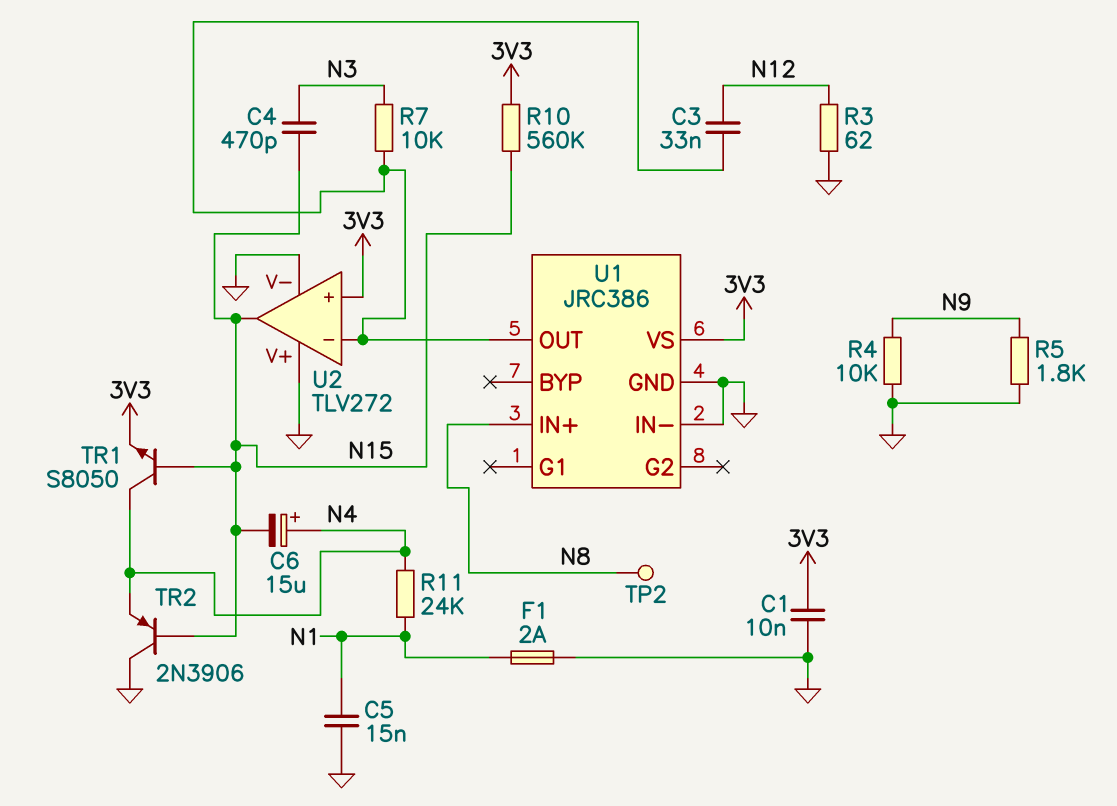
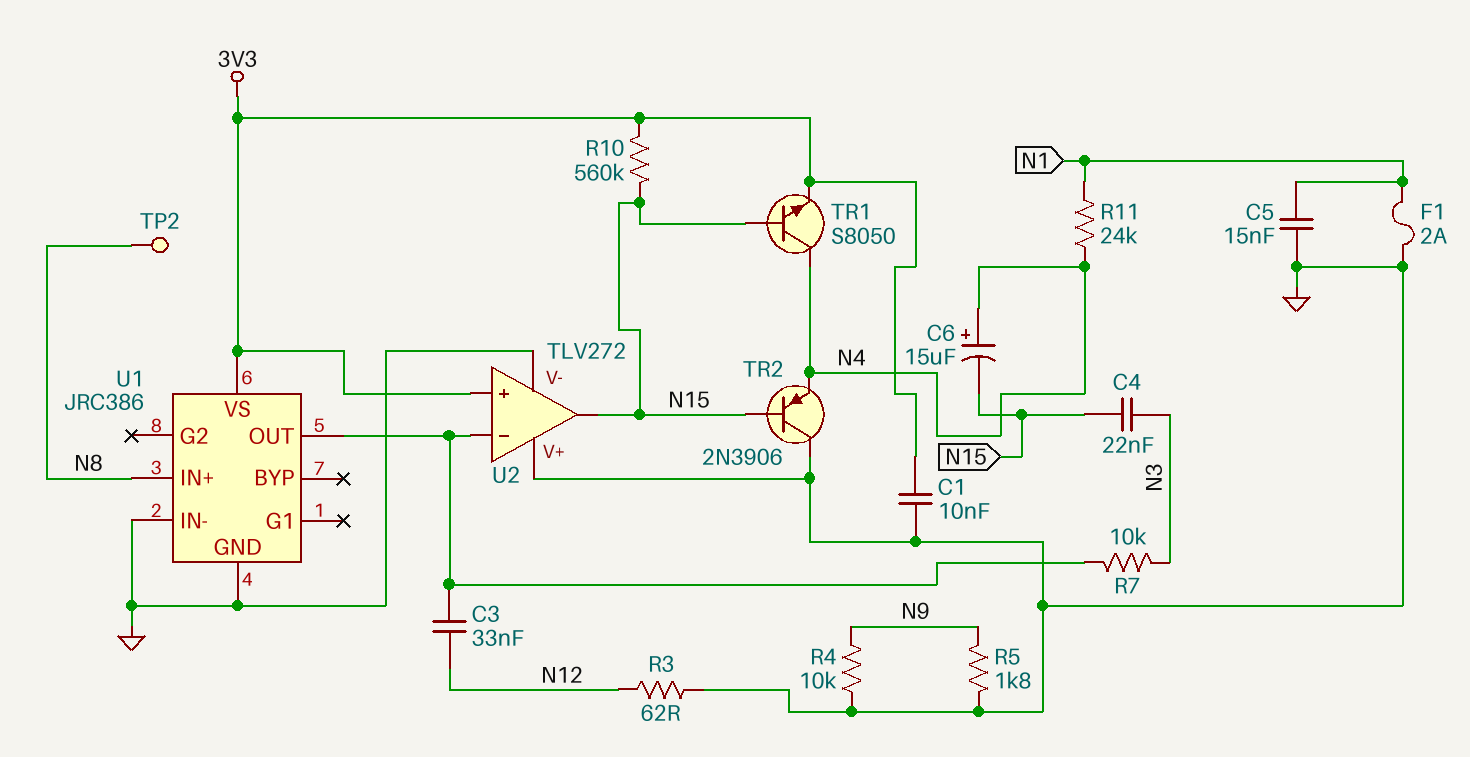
C4: 470pF (N3, N15) -> 22nF (N3, N15)

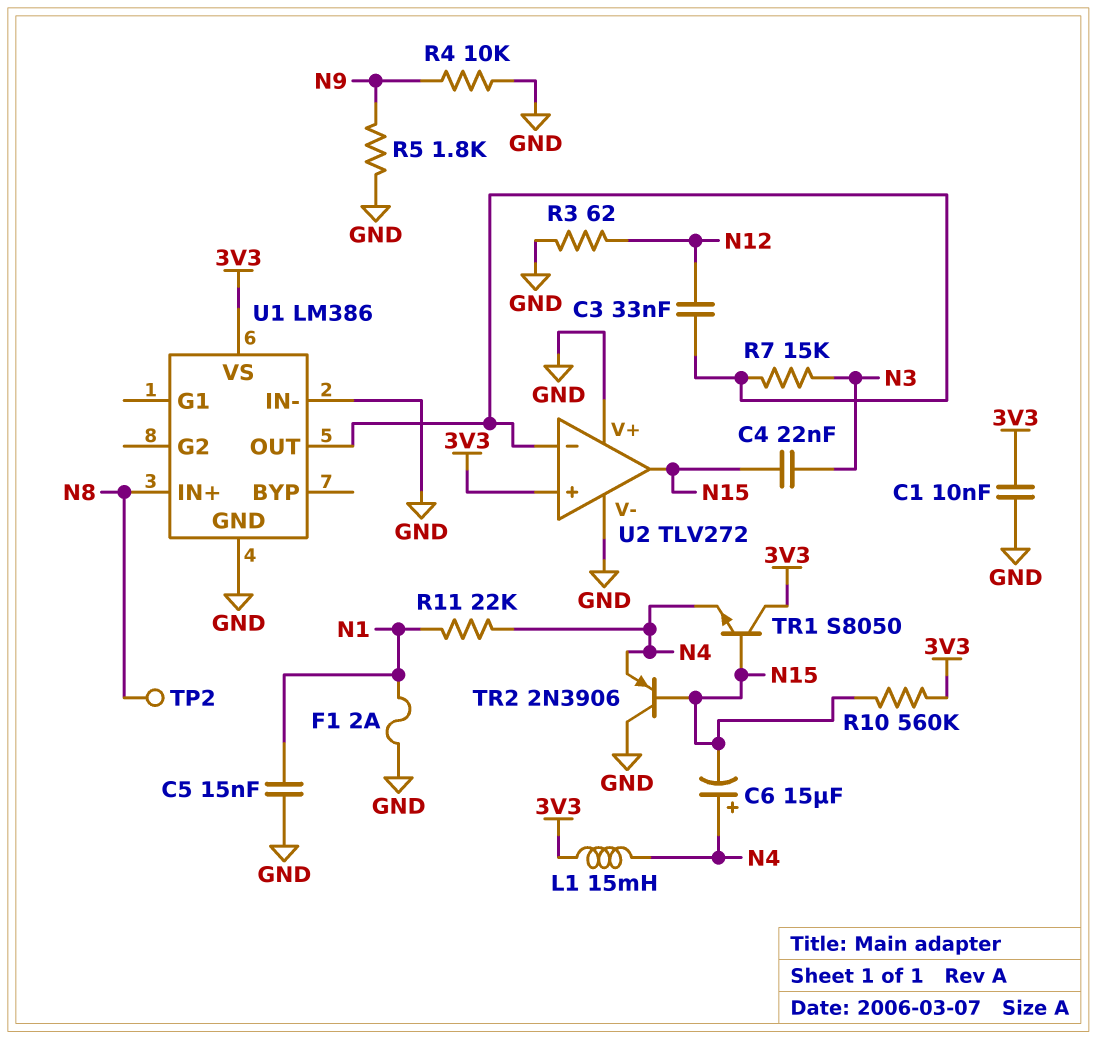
L1: none -> 15mH (3V3, N4)
R7: 10k (N3, U1/OUT) -> 15k (N3, U1/OUT)
R11: 24k (N1, N4) -> 22k (N1, N4)
TR1: NPN S8050 (B N15, C N4, E 3V3) -> NPN S8050 (B N15, C 3V3, E N4)
U1: JRC386 -> LM386

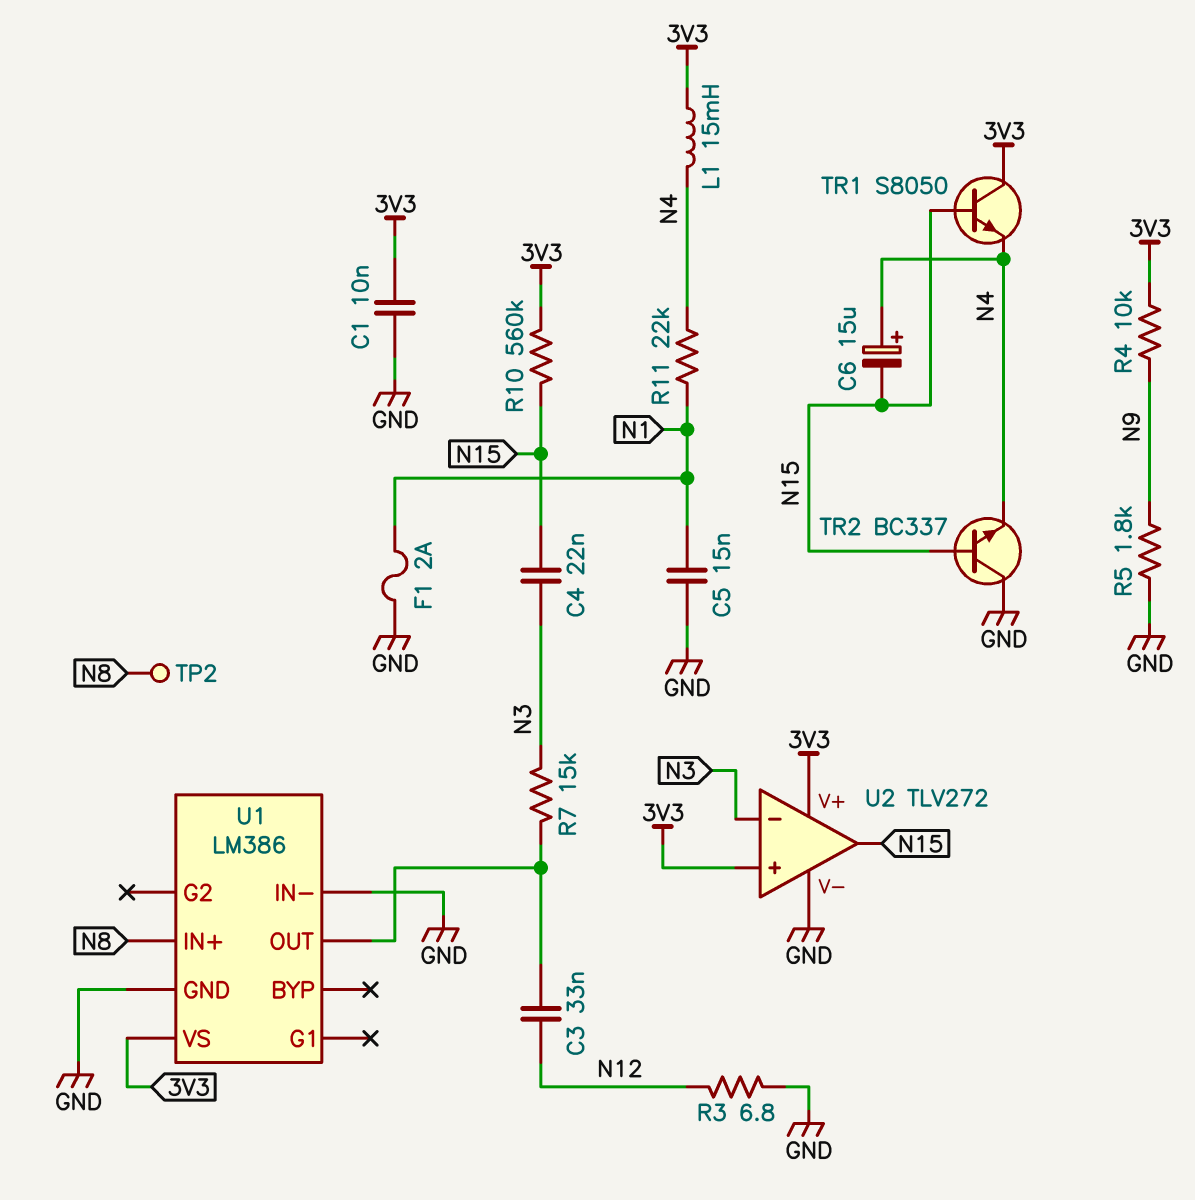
R3: 62 (GND, N12) -> 6.8 (GND, N12)
R4: 10k (GND, N9) -> 10k (3V3, N9)
TR2: PNP 2N3906 (B N15, C GND, E N4) -> NPN BC337 (B N15, C GND, E N4)
U2 pin V+: GND -> 3V3
U2 pin in-: U1/OUT -> N3

